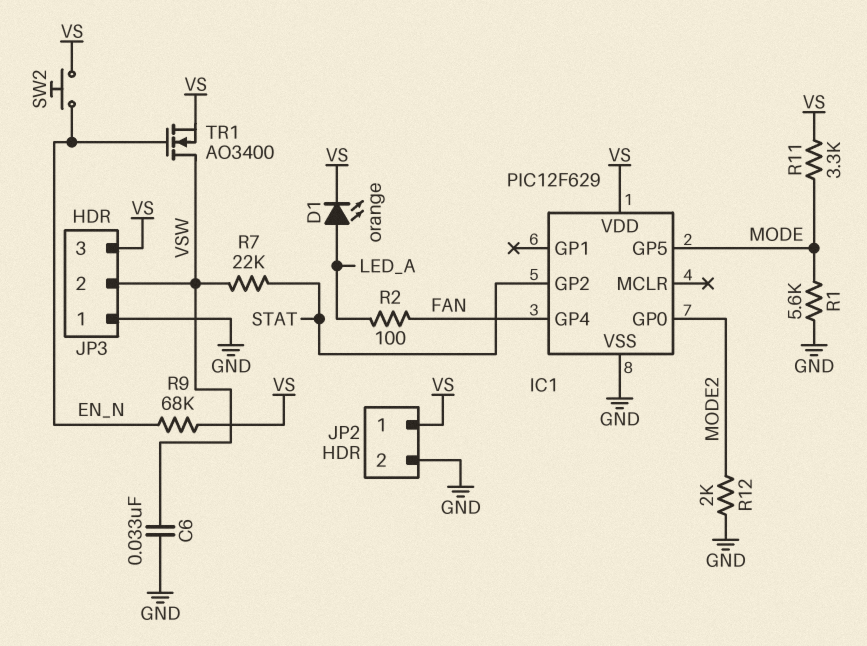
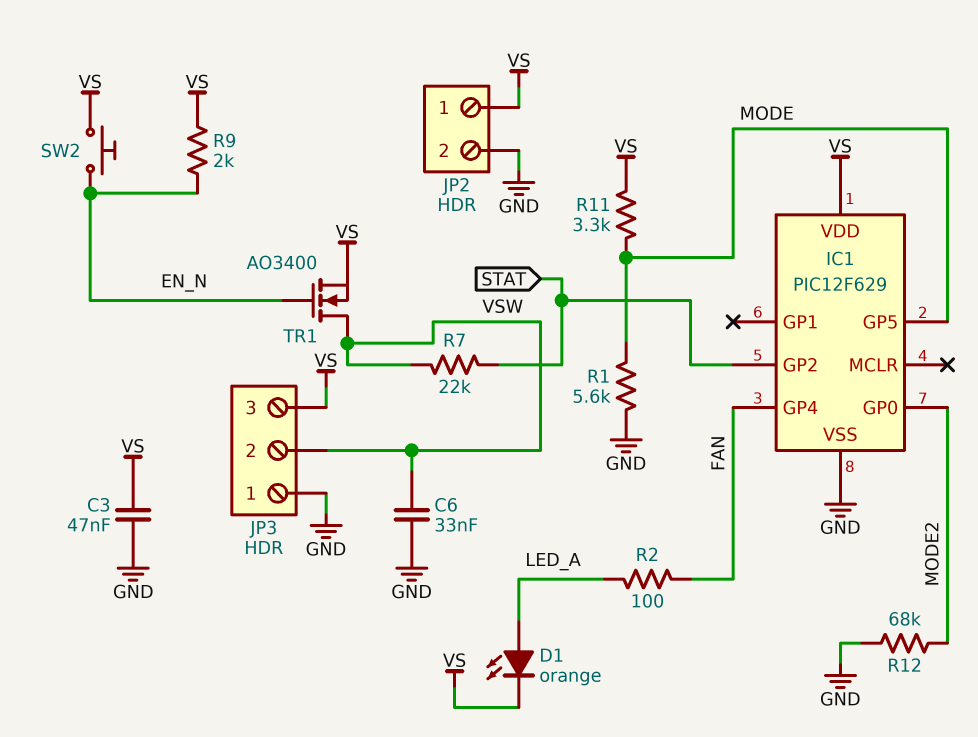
C3: none -> 47nF (GND, VS)
R9: 68k (EN_N, VS) -> 2k (EN_N, VS)
R12: 2k (GND, MODE2) -> 68k (GND, MODE2)

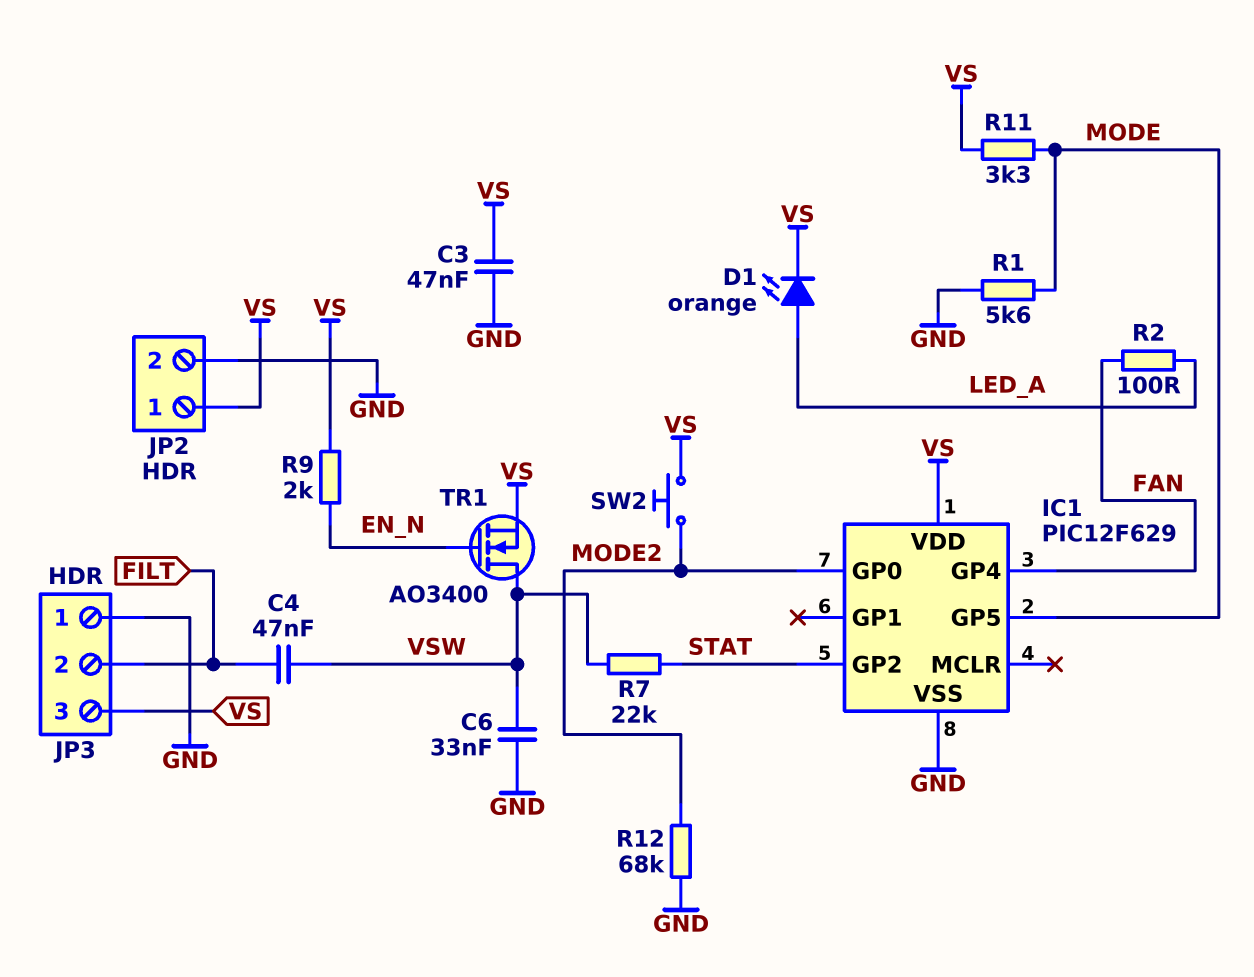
C4: none -> 47nF (FILT, VSW)
JP3 pin 2: VSW -> FILT
SW2: button (EN_N, VS) -> button (MODE2, VS)

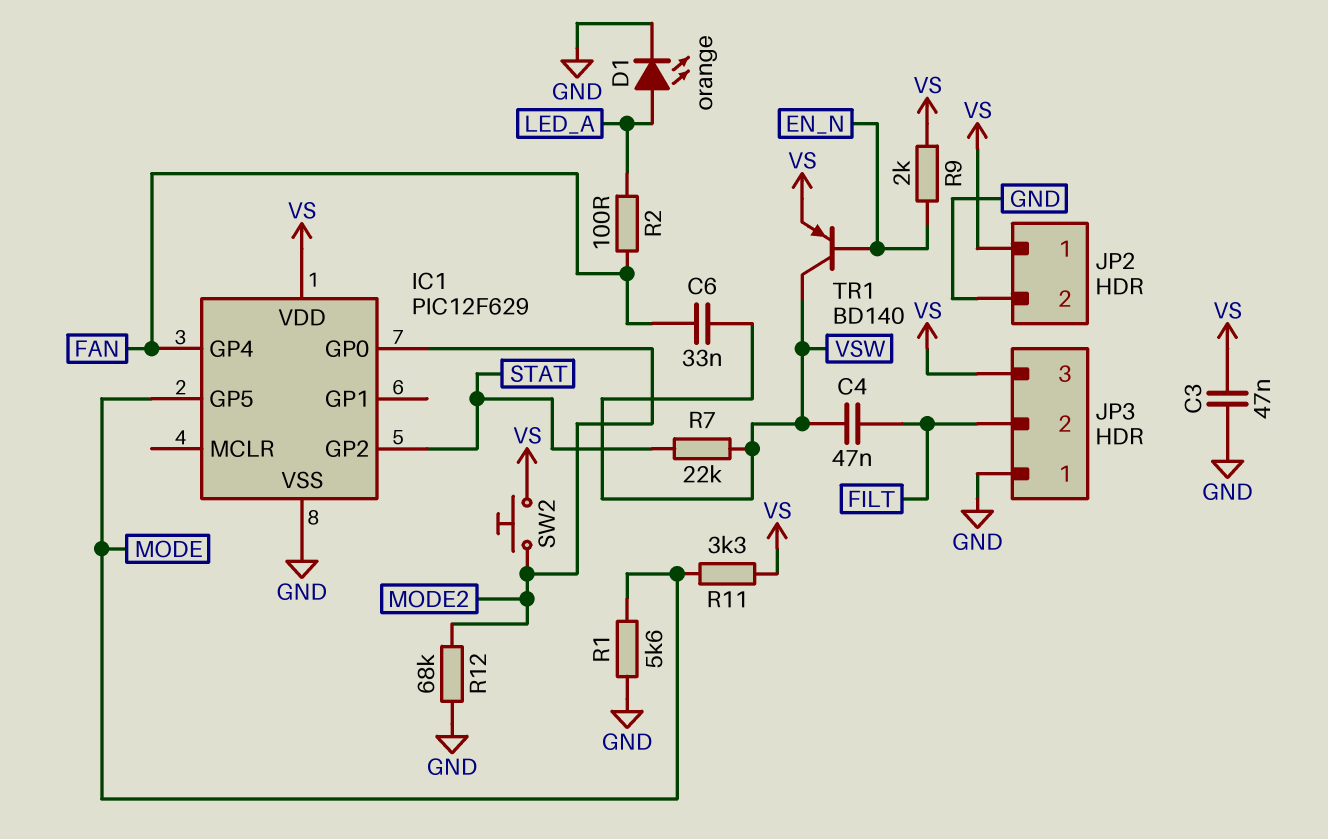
C6: 33nF (GND, VSW) -> 33nF (FAN, VSW)
D1: LED orange (A LED_A, K VS) -> LED orange (A LED_A, K GND)
TR1: NMOS AO3400 (G EN_N, D VSW, S VS) -> PNP BD140 (B EN_N, C VSW, E VS)

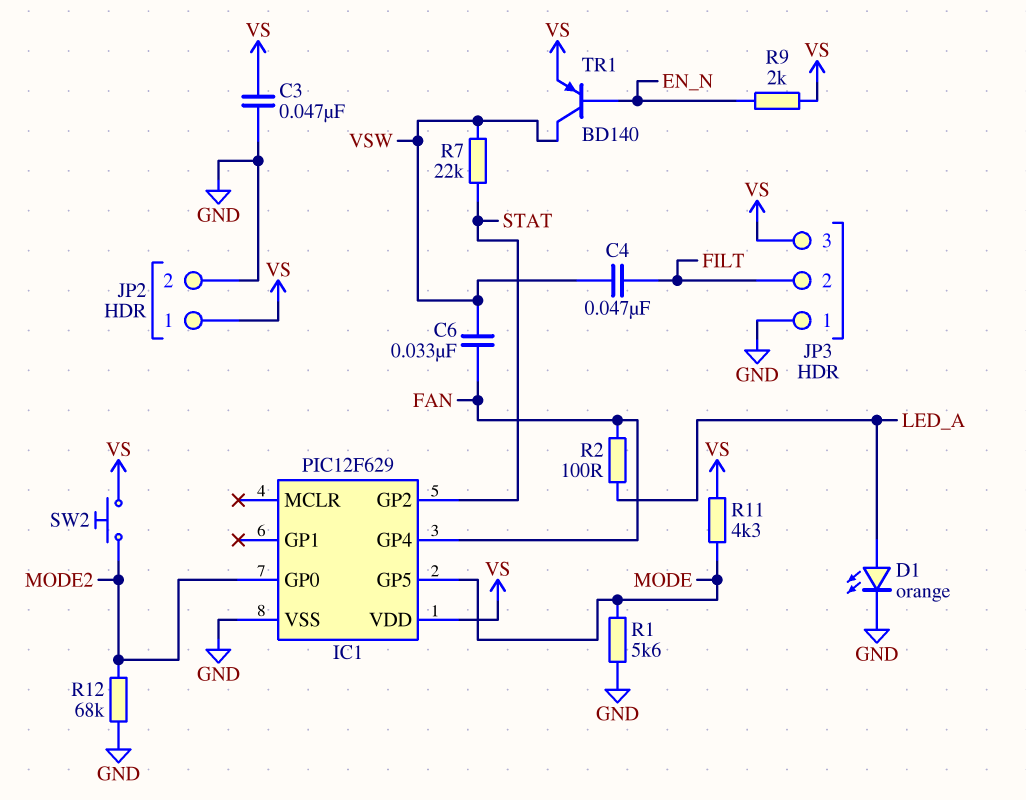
R11: 3.3k (MODE, VS) -> 4.3k (MODE, VS)

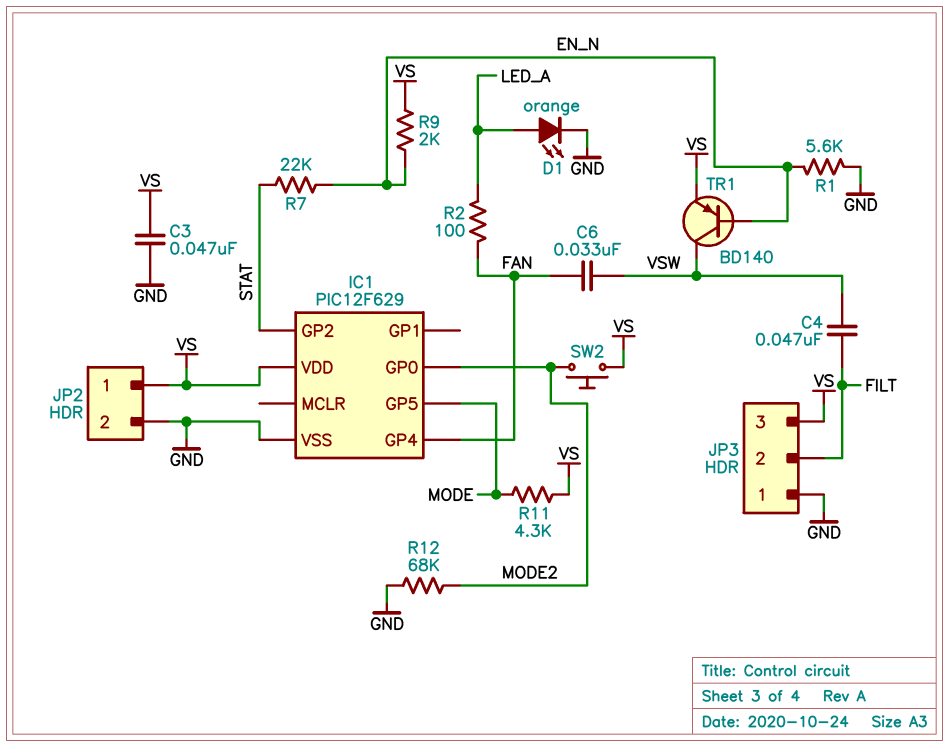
R1: 5.6k (GND, MODE) -> 5.6k (EN_N, GND)
R7: 22k (STAT, VSW) -> 22k (EN_N, STAT)

